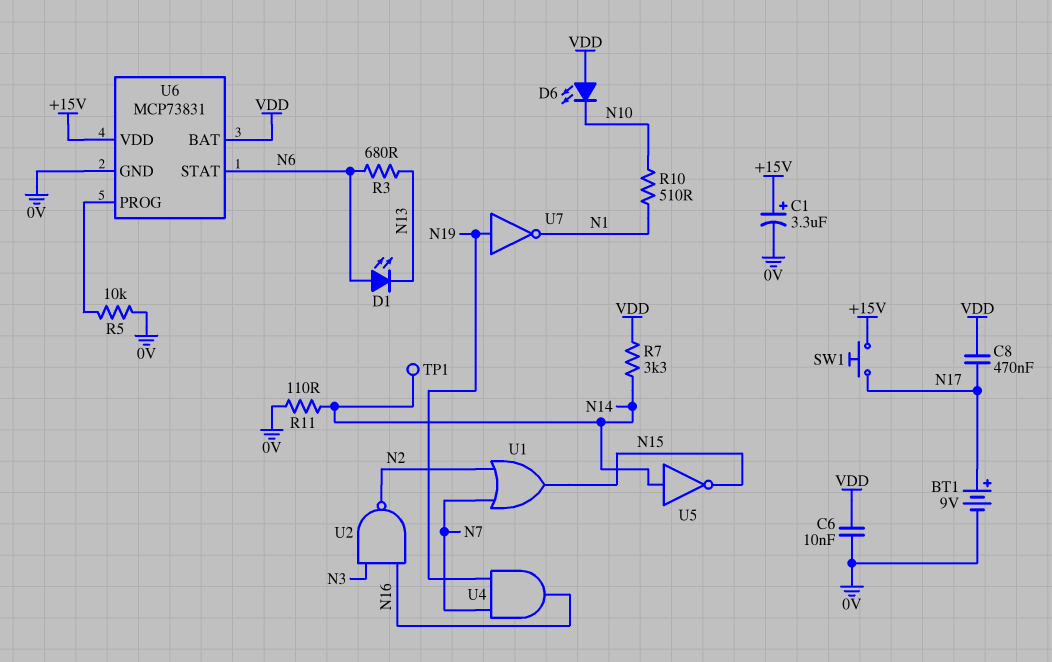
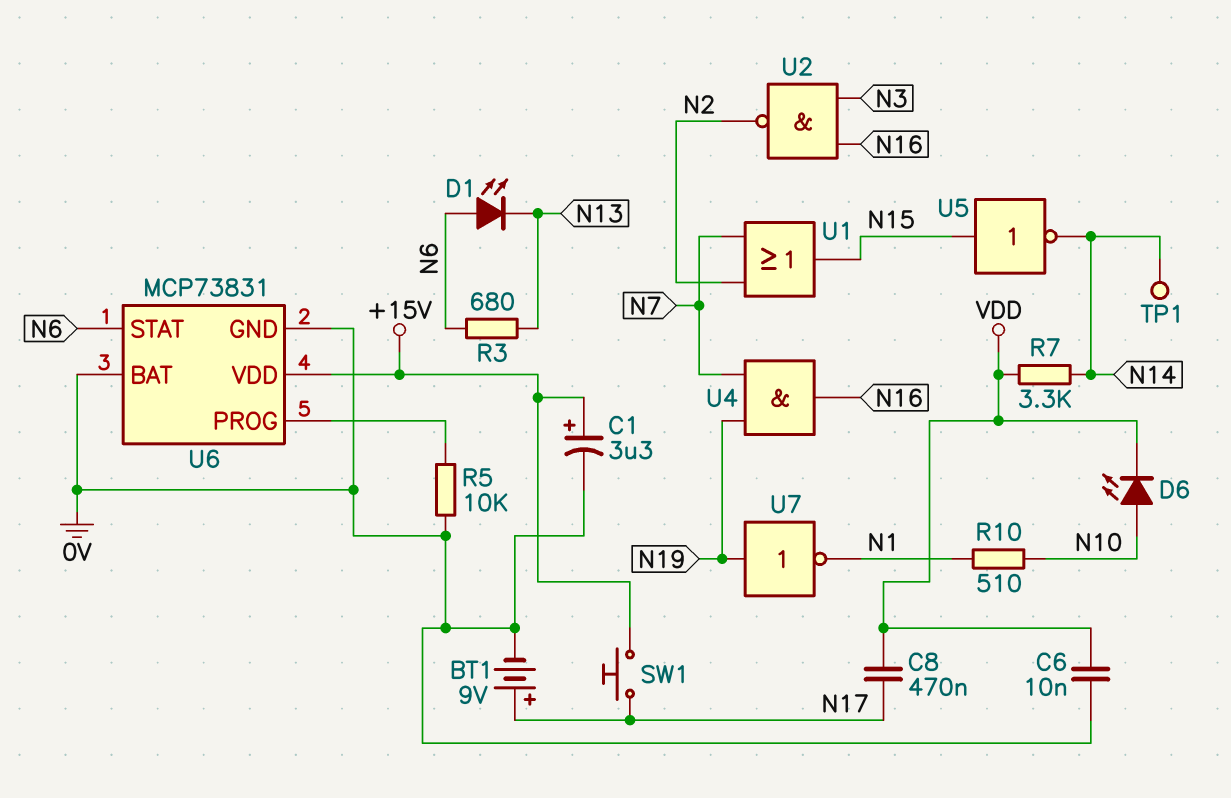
D6: LED (A VDD, K N10) -> LED (A N10, K VDD)
R11: 110 (0V, N14) -> none
U5: NOT (in N14, out N15) -> NOT (in N15, out N14)
U6 pin BAT: VDD -> 0V

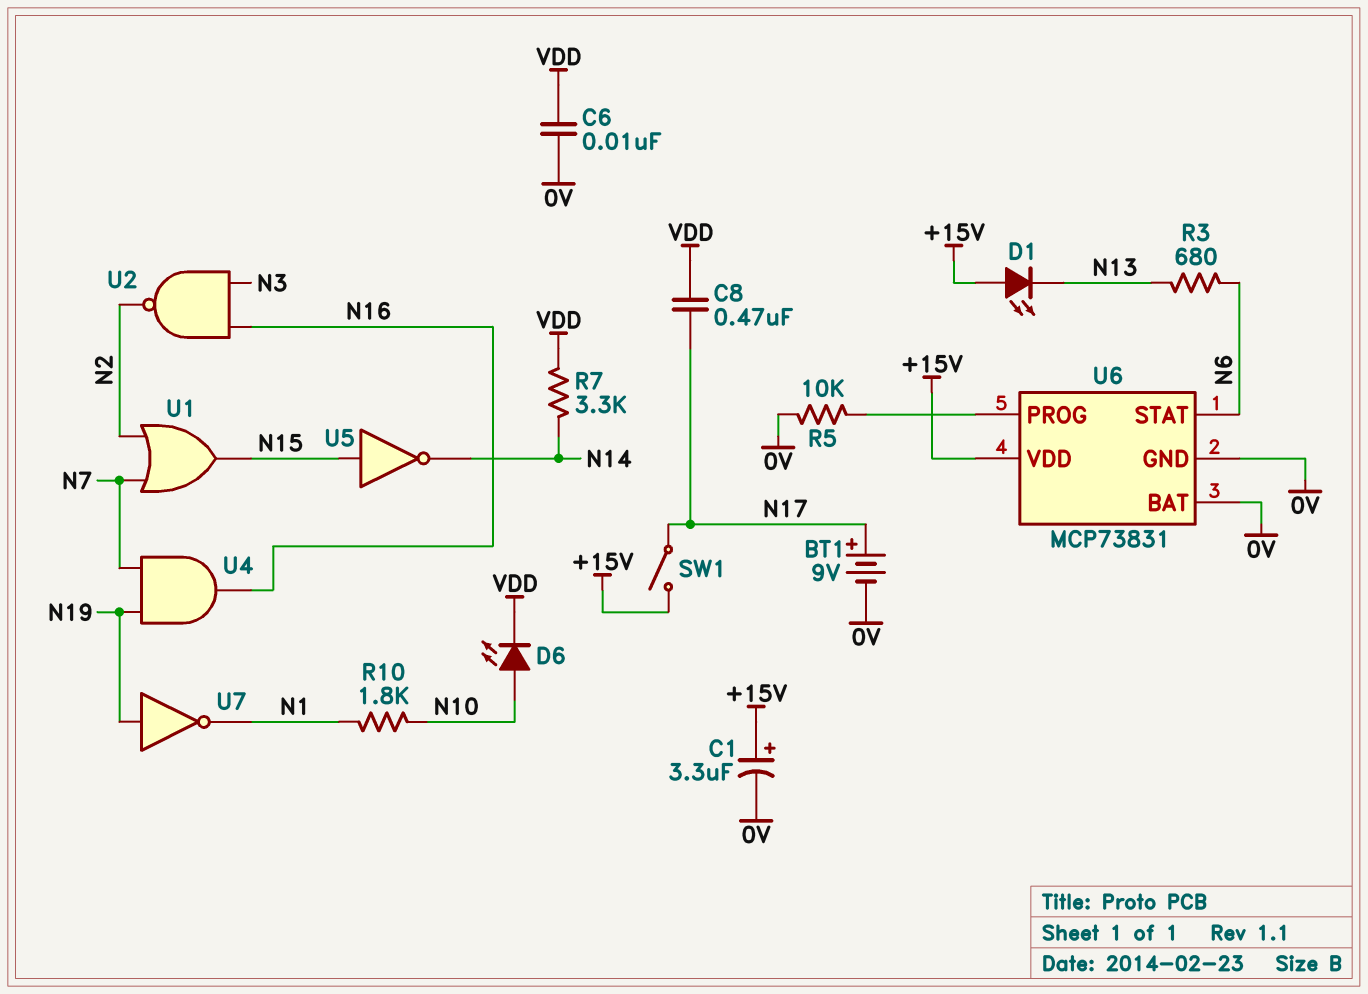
D1: LED (A N6, K N13) -> LED (A +15V, K N13)
R10: 510 (N1, N10) -> 1.8k (N1, N10)
SW1: button (+15V, N17) -> switch (+15V, N17)
TP1: test point (N14) -> none

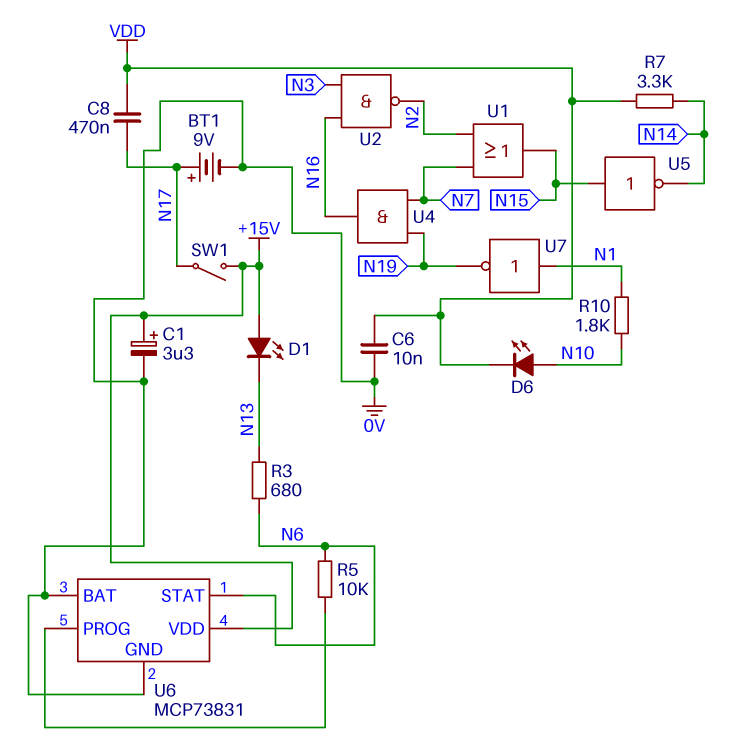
R5: 10k (0V, U6/PROG) -> 10k (N6, U6/PROG)
U7: NOT (in N19, out N1) -> NOT (in N1, out N19)

